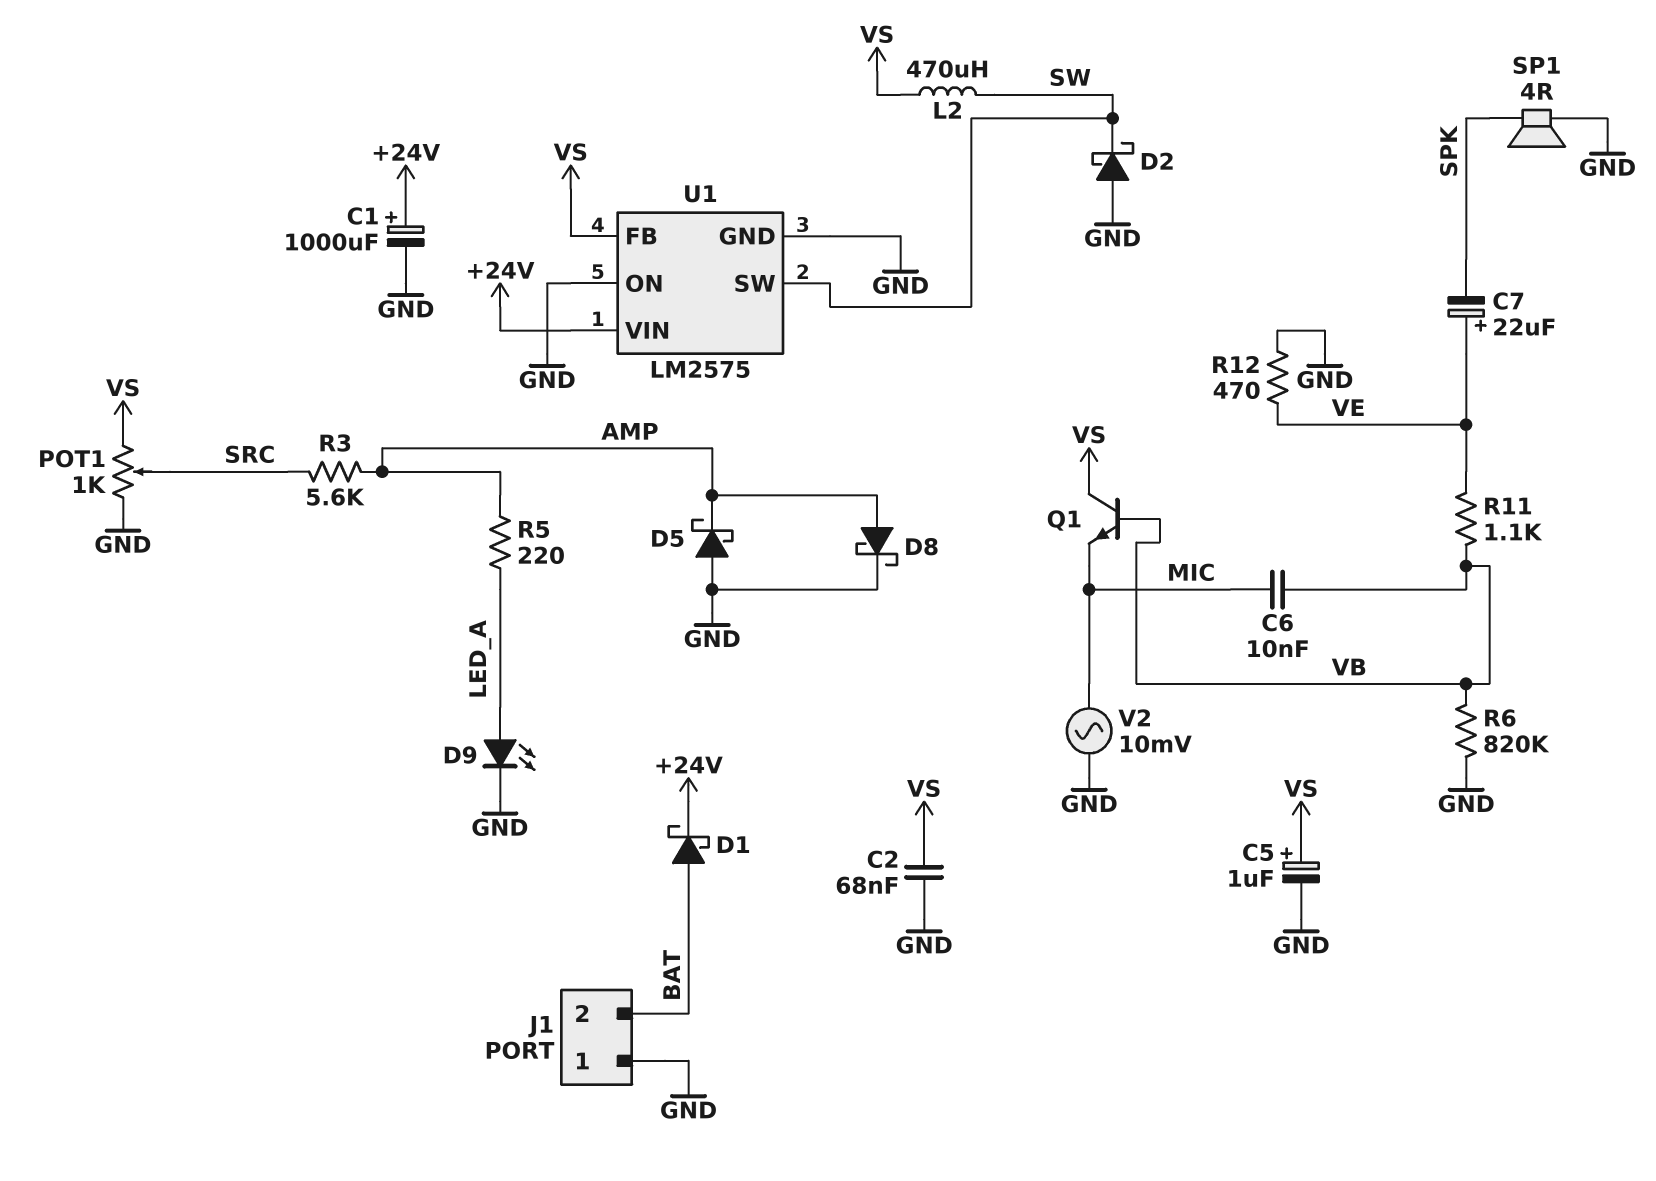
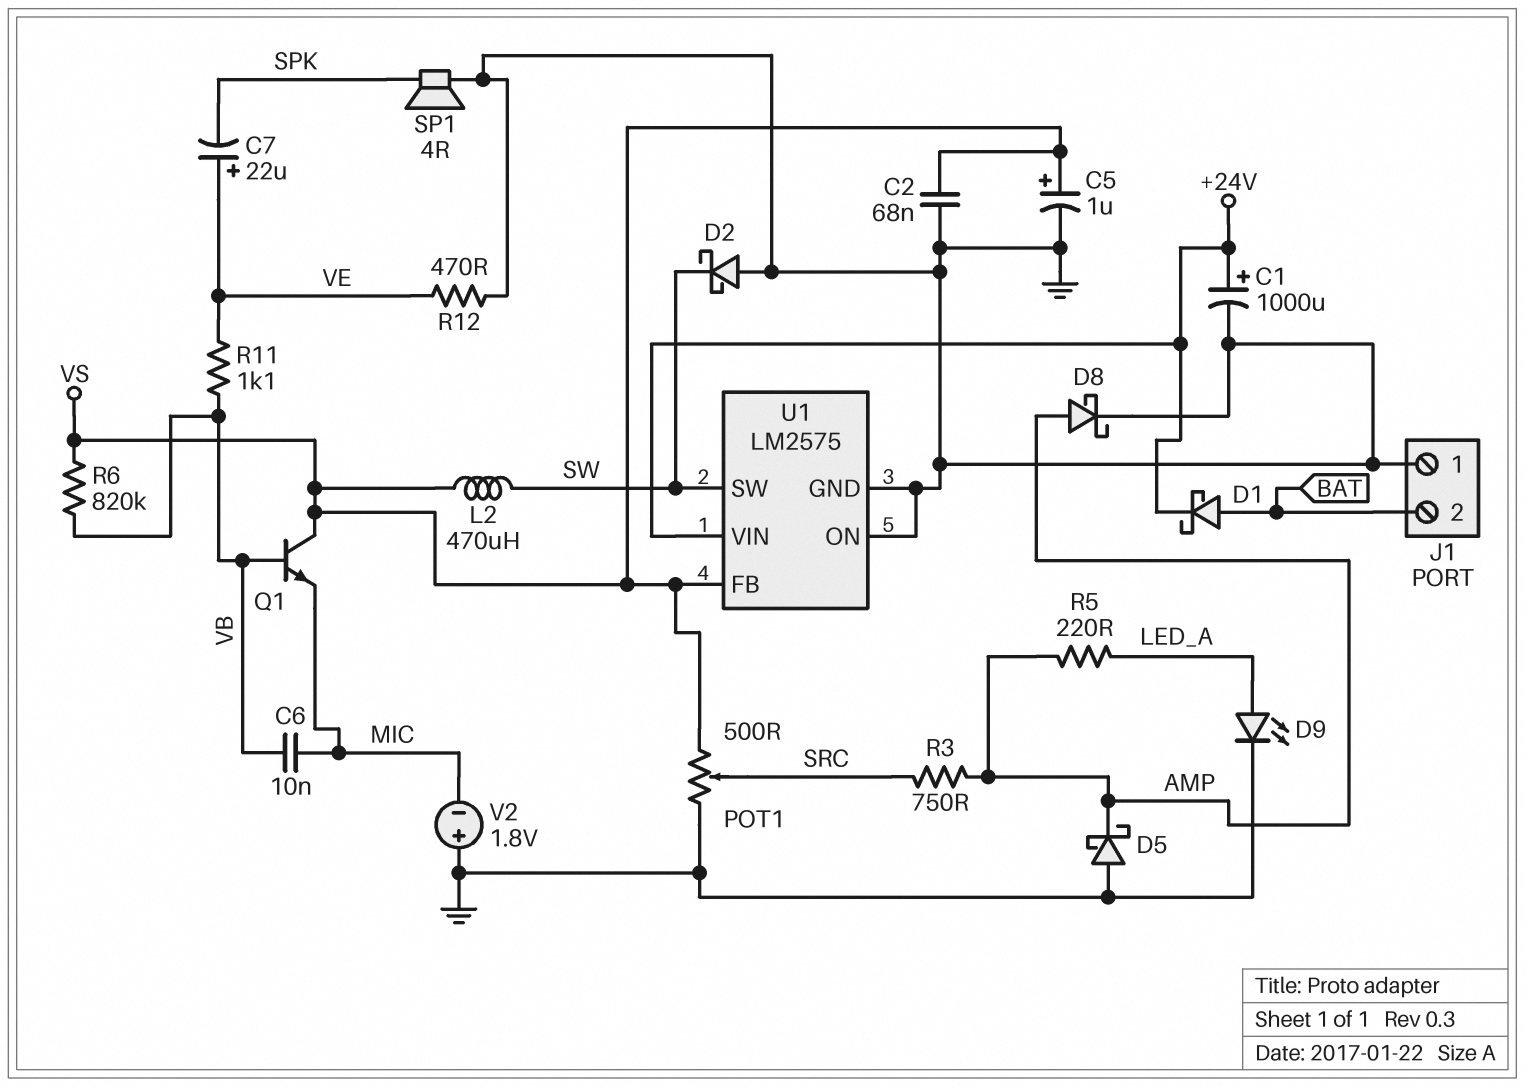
POT1: 1k (GND, VS, wiper SRC) -> 500 (GND, VS, wiper SRC)
R3: 5.6k (AMP, SRC) -> 750 (AMP, SRC)
R6: 820k (GND, VB) -> 820k (VB, VS)
V2: AC 10mV (GND, MIC) -> 1.8V (plus GND, minus MIC)

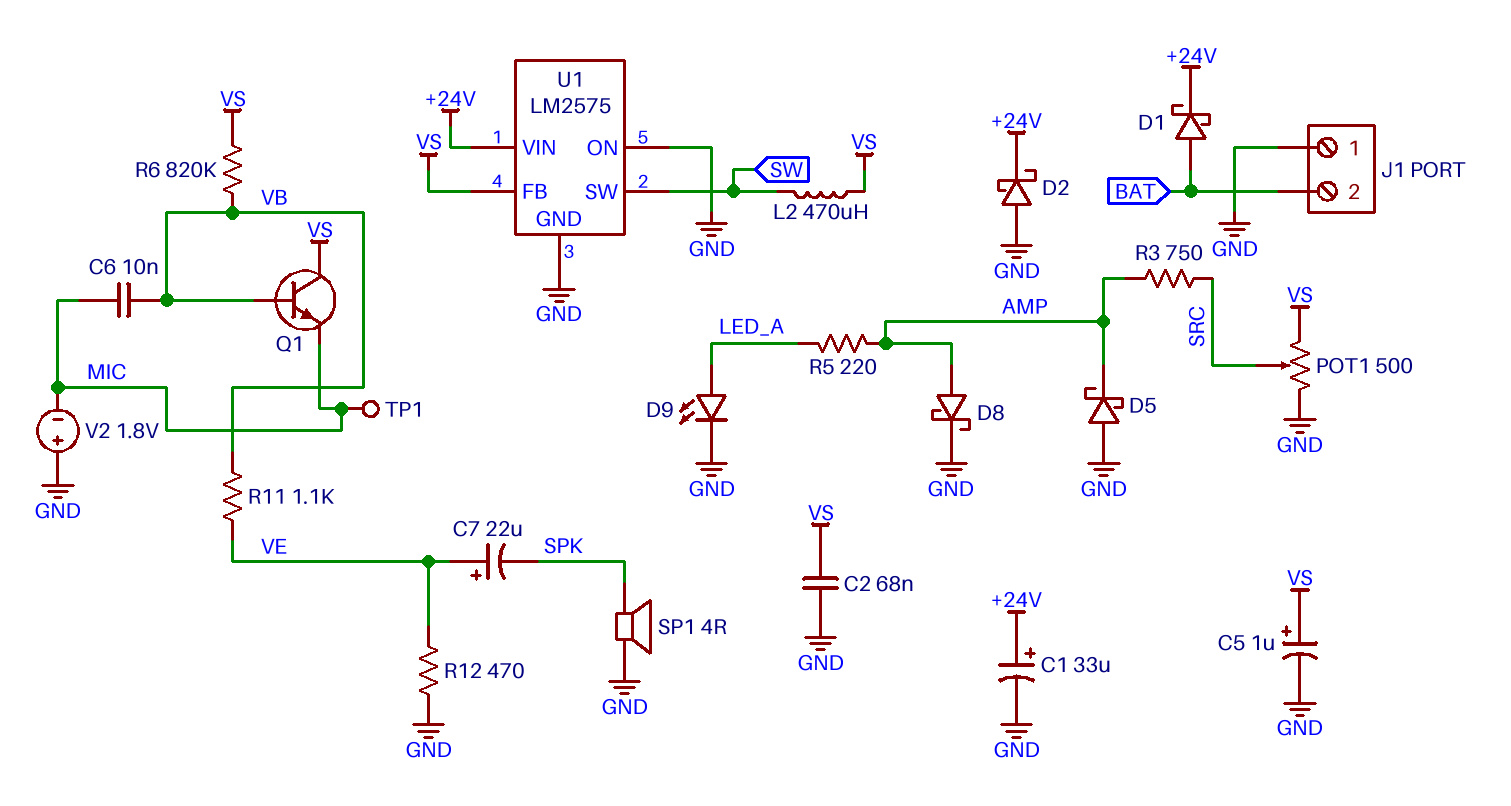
C1: 1000uF (plus +24V, minus GND) -> 33uF (plus +24V, minus GND)
D2: schottky (A GND, K SW) -> schottky (A GND, K +24V)
TP1: none -> test point (MIC)

